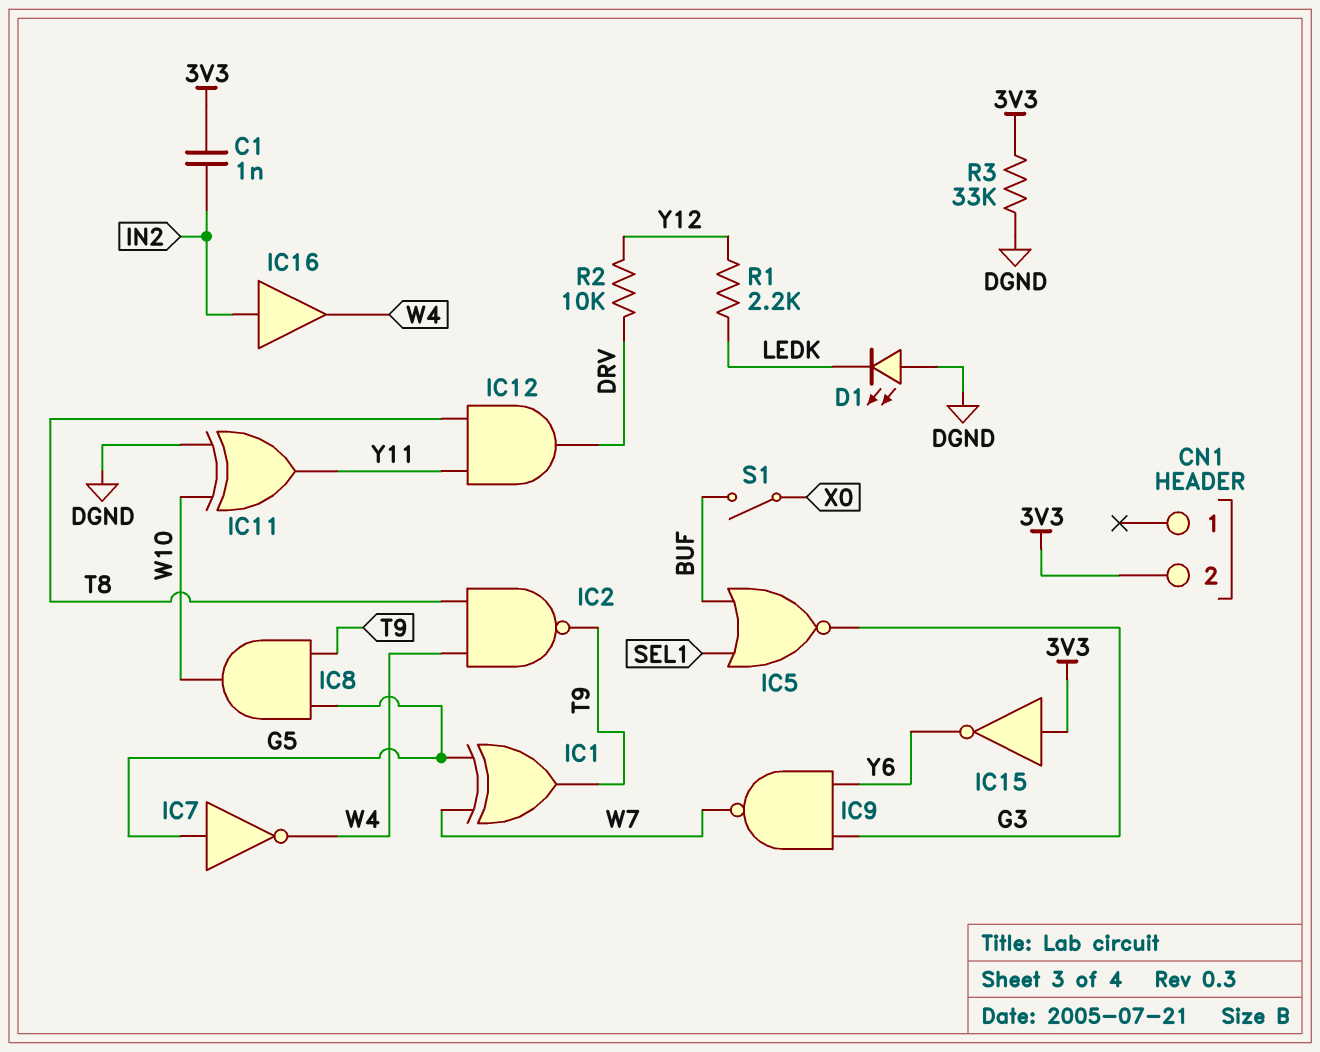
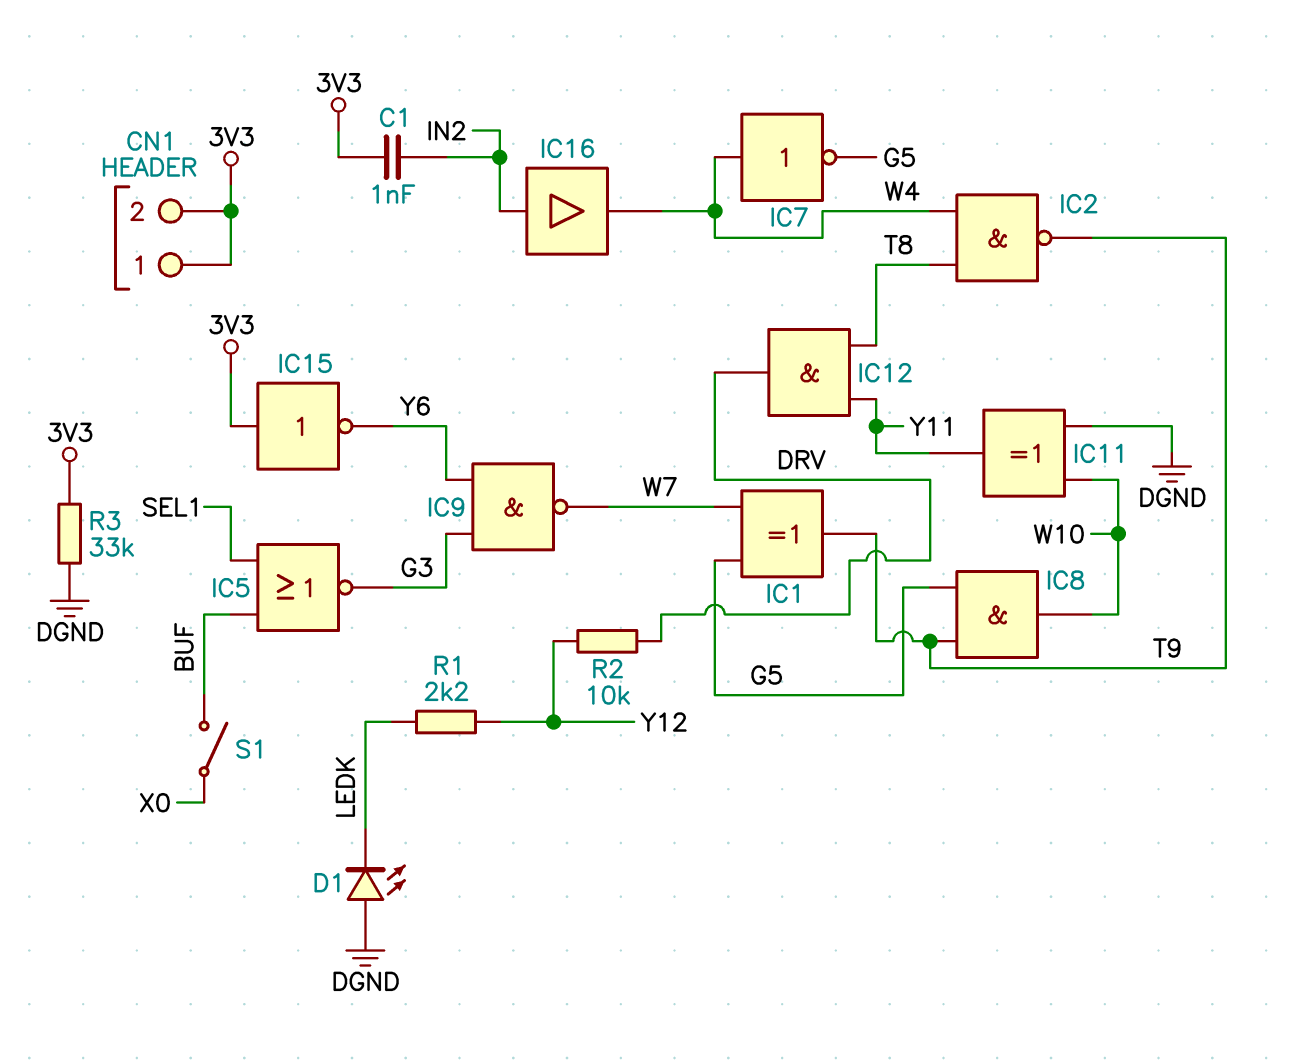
CN1 pin 1: none -> 3V3
IC7: NOT (in G5, out W4) -> NOT (in W4, out G5)

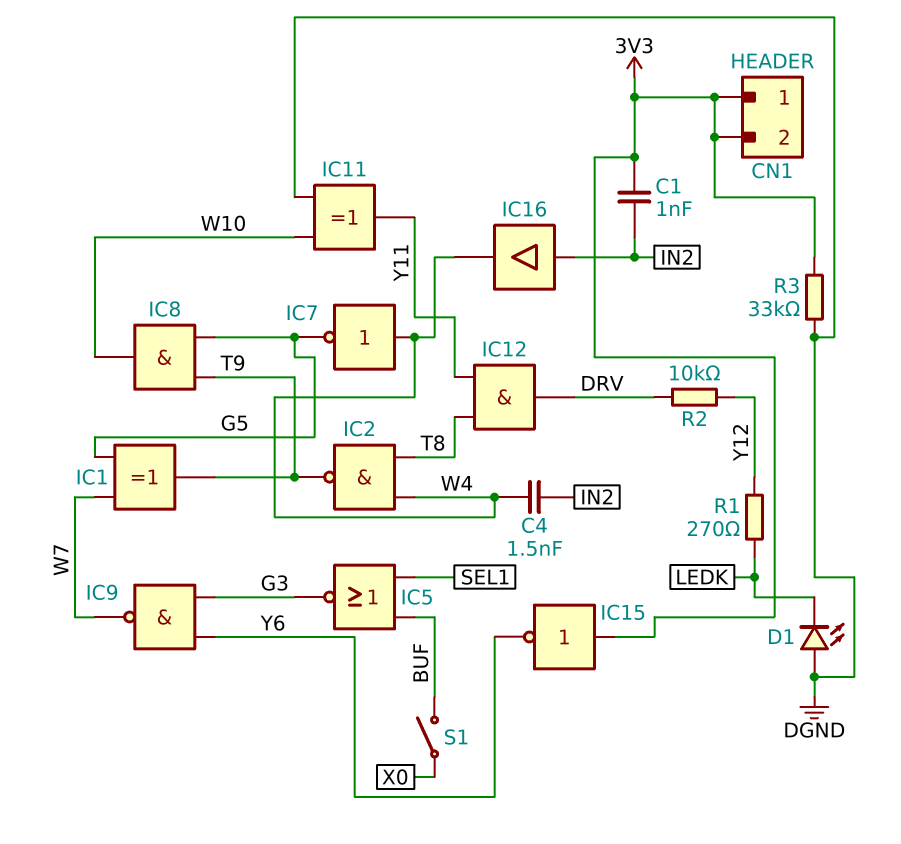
C4: none -> 1.5nF (IN2, W4)
R1: 2.2k (LEDK, Y12) -> 270 (LEDK, Y12)

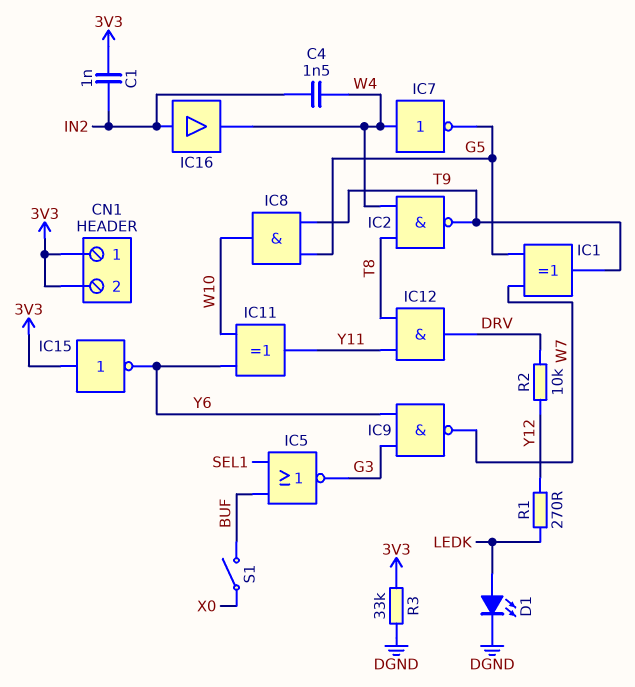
D1: LED (A DGND, K LEDK) -> LED (A LEDK, K DGND)
IC11: XOR (in DGND, in W10, out Y11) -> XOR (in W10, in Y6, out Y11)

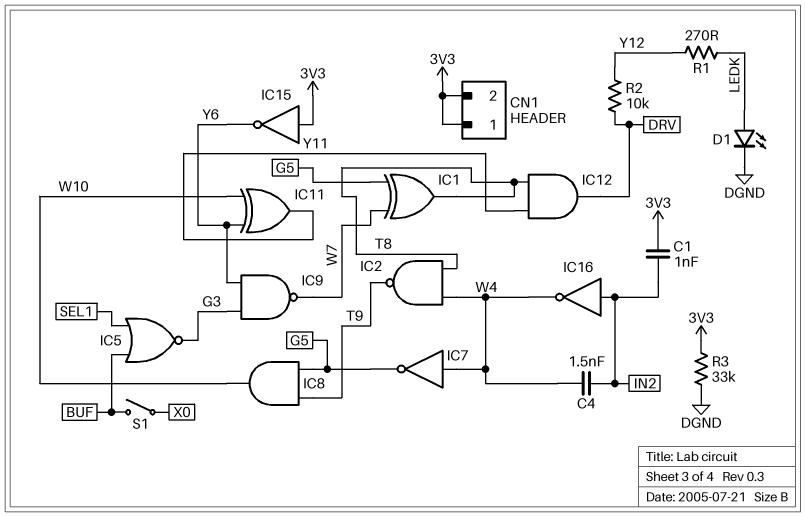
IC1: XOR (in G5, in W7, out T9) -> XOR (in G5, in W7, out T8)
IC16: buffer (in IN2, out W4) -> NOT (in IN2, out W4)

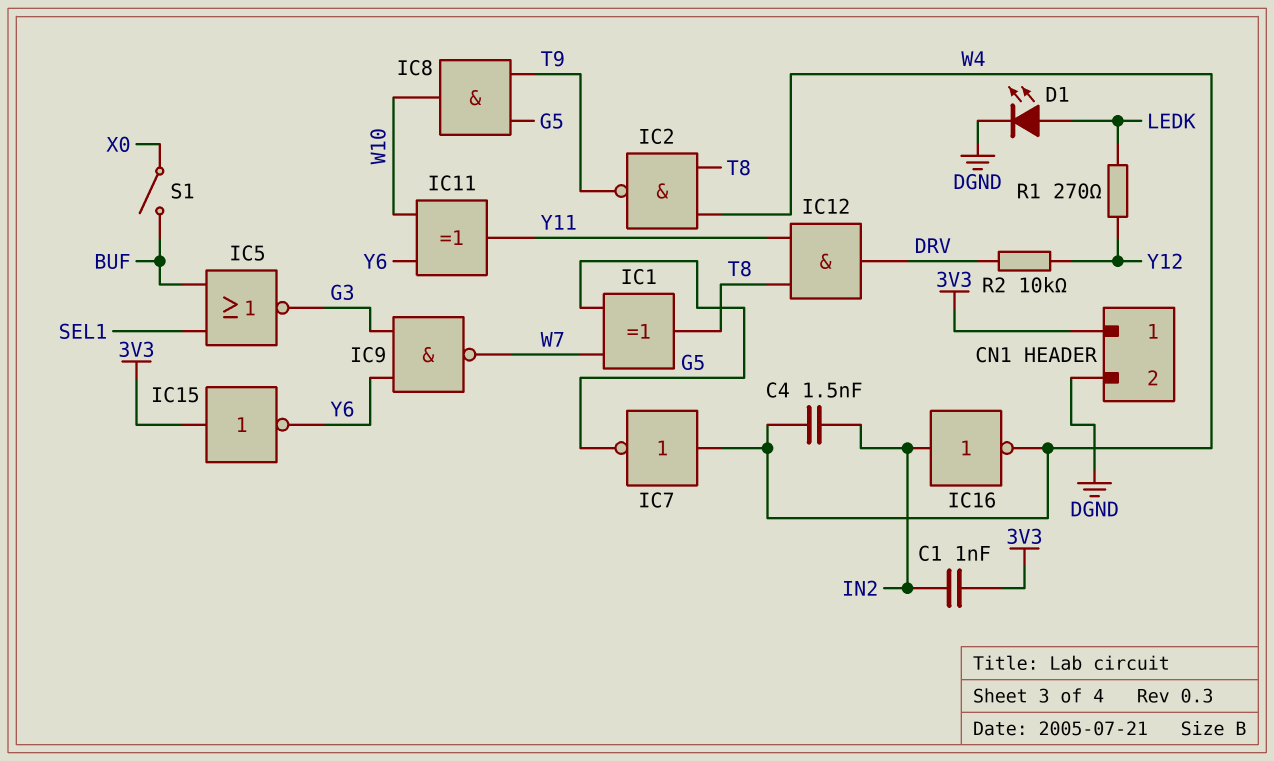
CN1 pin 2: 3V3 -> DGND
R3: 33k (3V3, DGND) -> none

